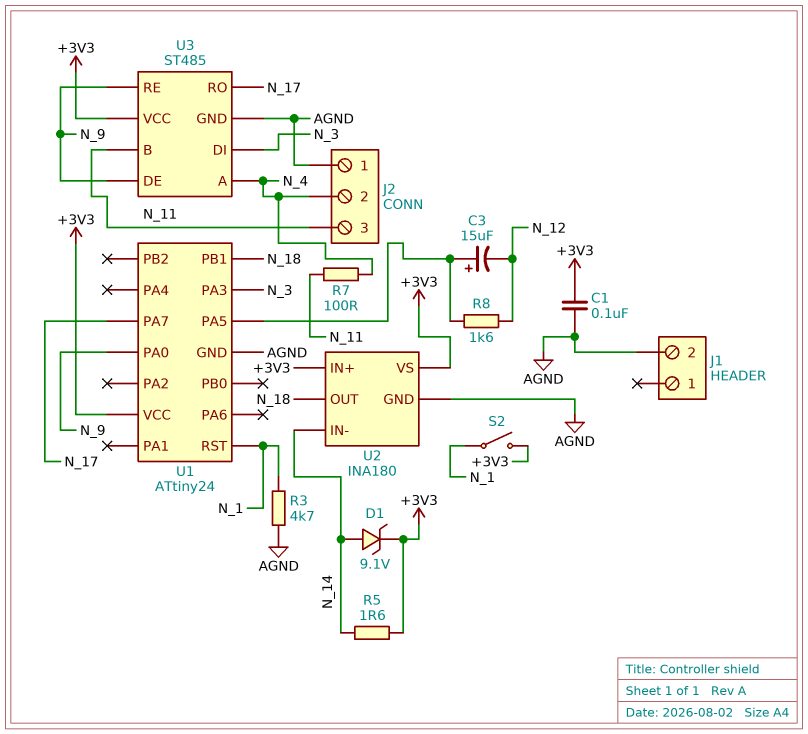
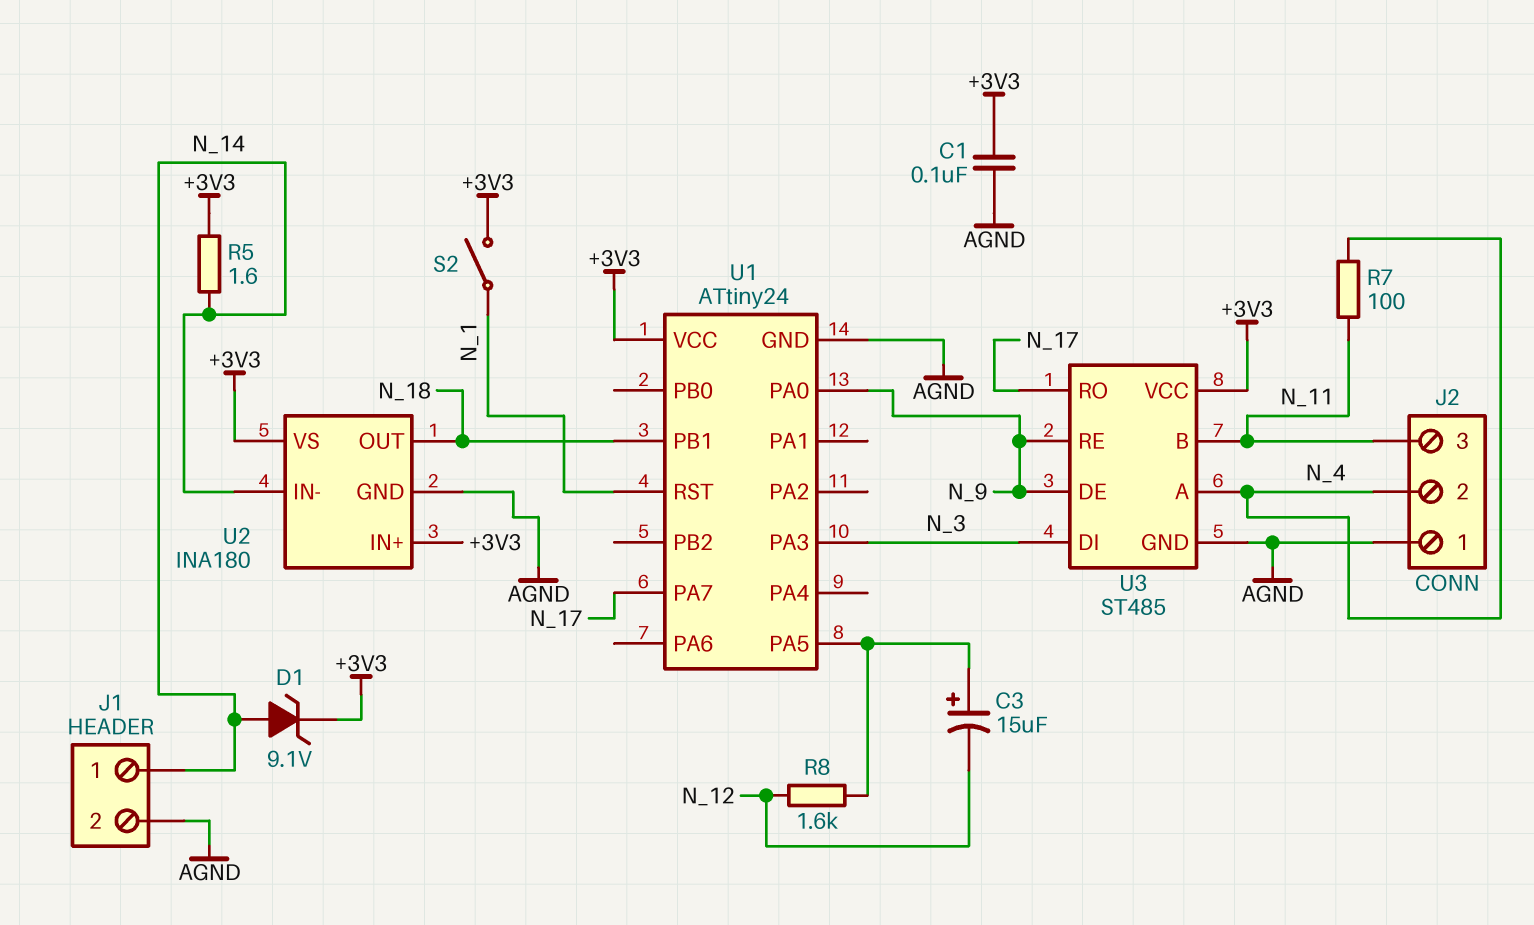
J1 pin 1: none -> N_14
R3: 4.7k (AGND, N_1) -> none

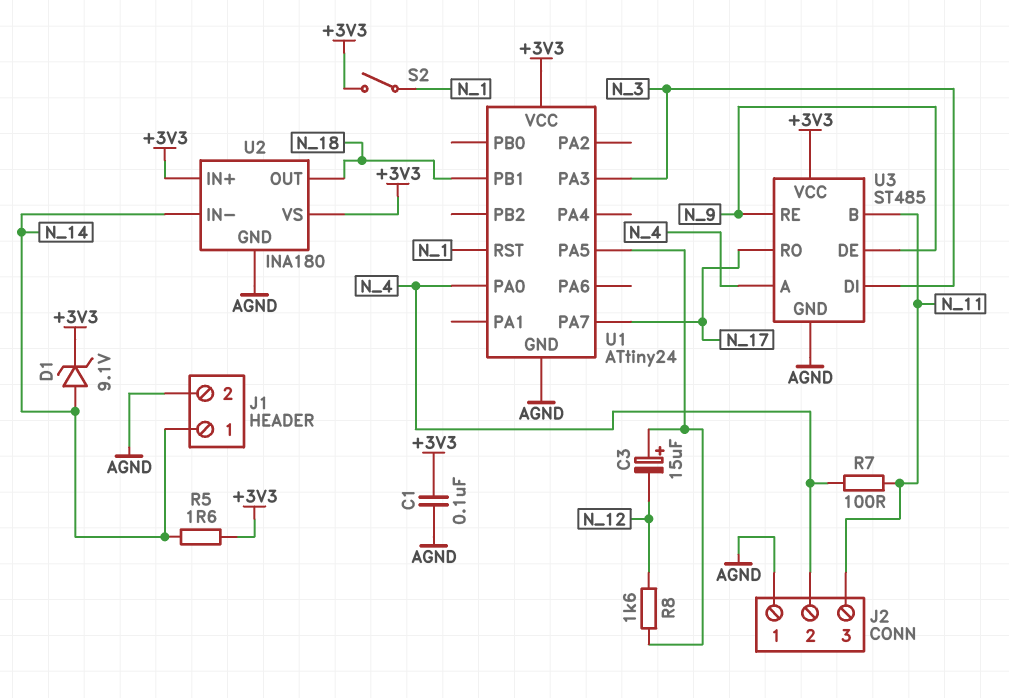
U1 pin PA0: N_9 -> N_4

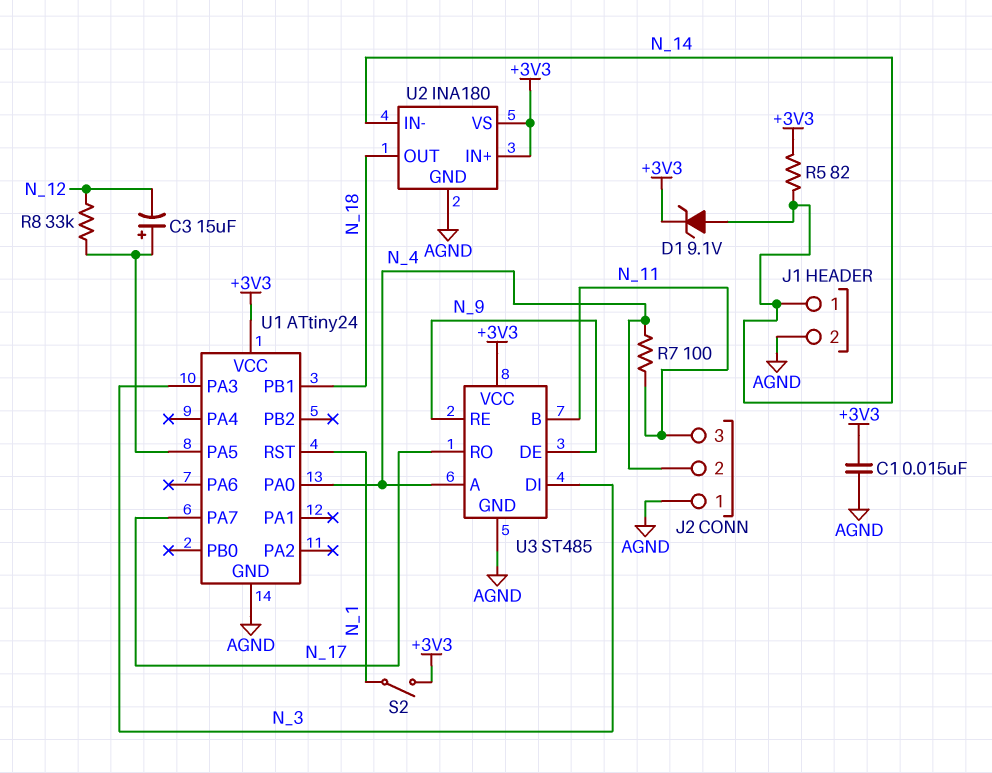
C1: 100nF (+3V3, AGND) -> 15nF (+3V3, AGND)
R5: 1.6 (+3V3, N_14) -> 82 (+3V3, N_14)
R8: 1.6k (N_12, U1/PA5) -> 33k (N_12, U1/PA5)

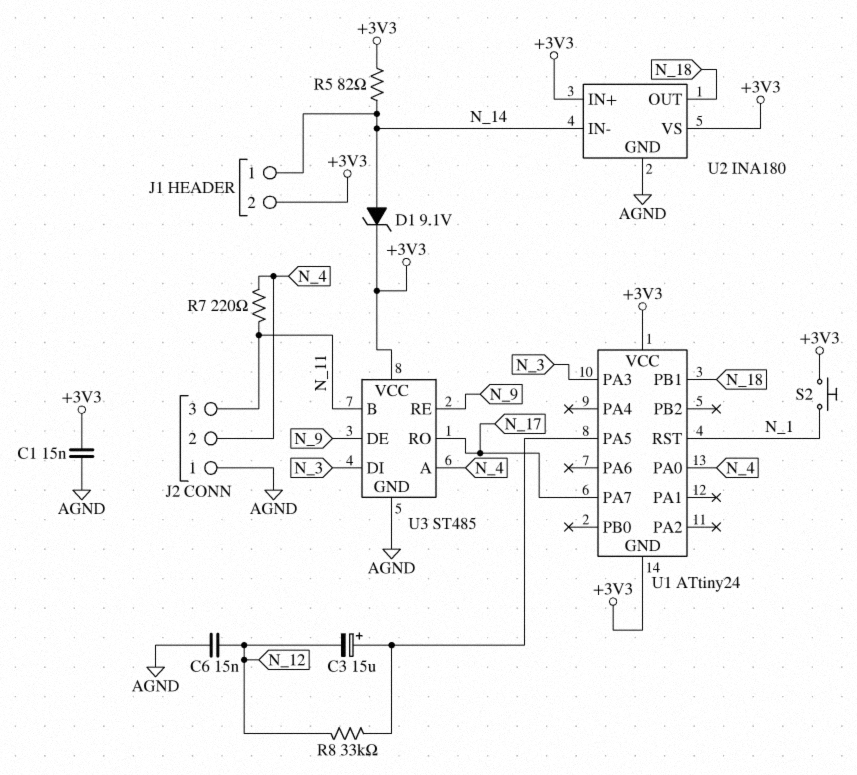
C6: none -> 15nF (AGND, N_12)
J1 pin 2: AGND -> +3V3
R7: 100 (N_4, N_11) -> 220 (N_4, N_11)
S2: switch (+3V3, N_1) -> button (+3V3, N_1)
U1 pin GND: AGND -> +3V3

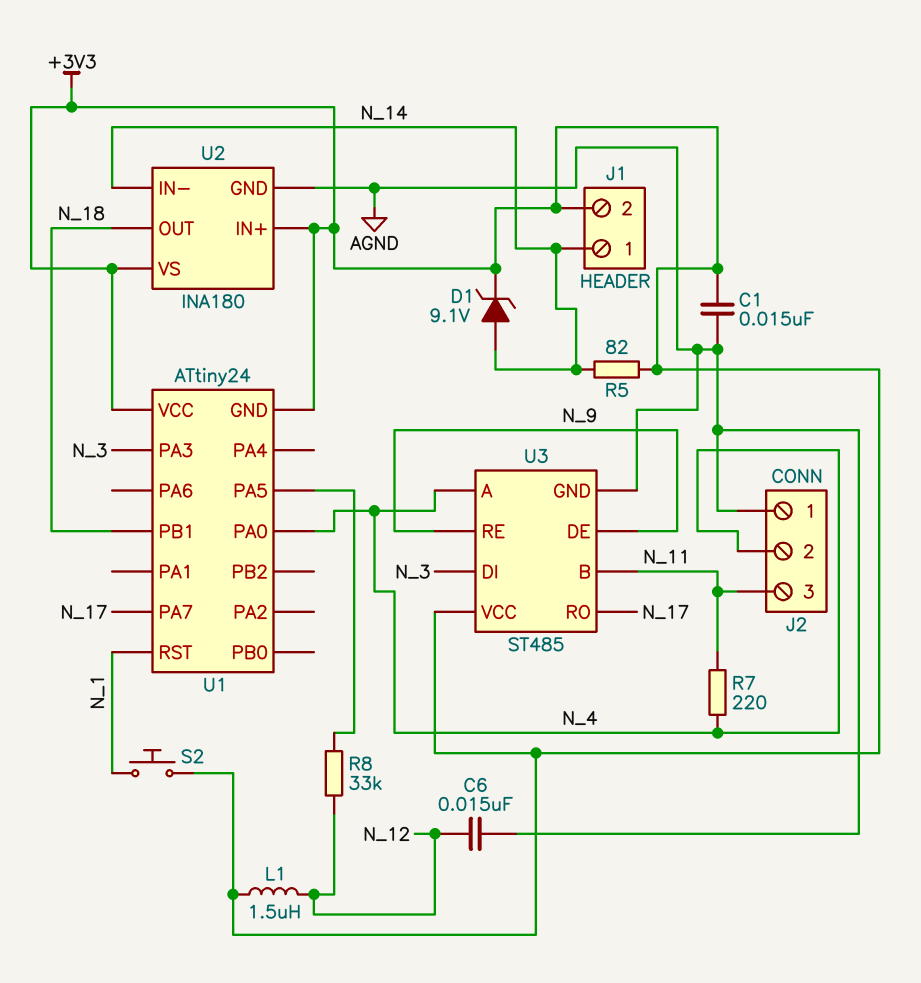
C3: 15uF (plus U1/PA5, minus N_12) -> none
L1: none -> 1.5uH (+3V3, N_12)

